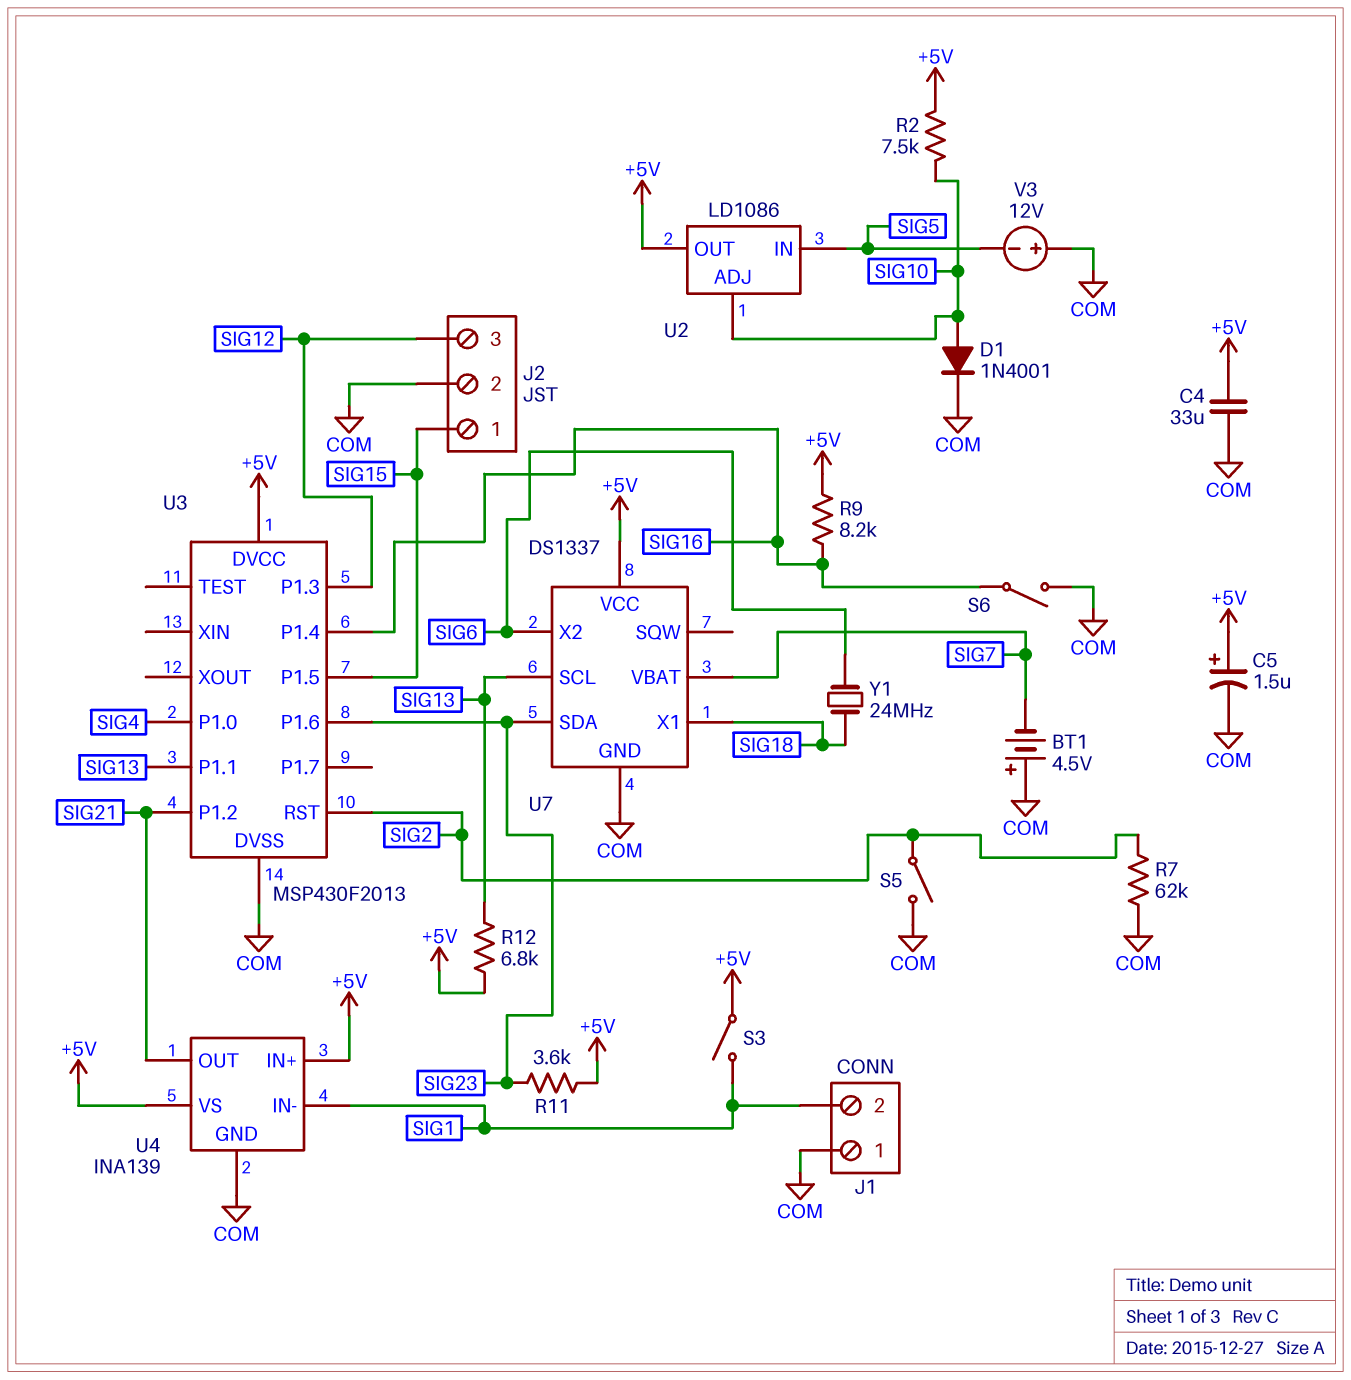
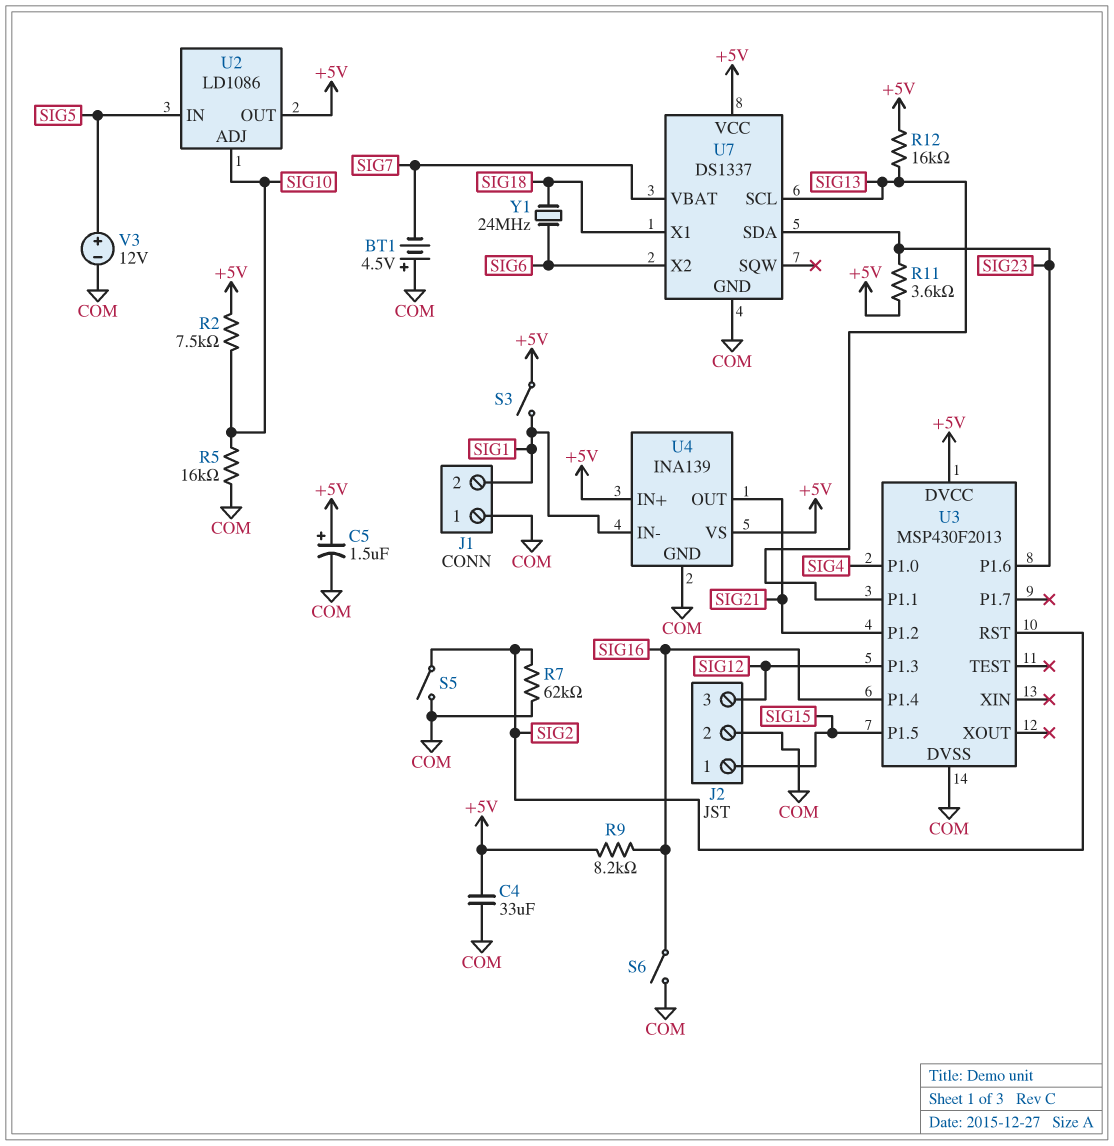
D1: diode 1N4001 (A SIG10, K COM) -> none
R5: none -> 16k (COM, SIG10)
R12: 6.8k (+5V, SIG13) -> 16k (+5V, SIG13)
V3: 12V (plus COM, minus SIG5) -> 12V (plus SIG5, minus COM)

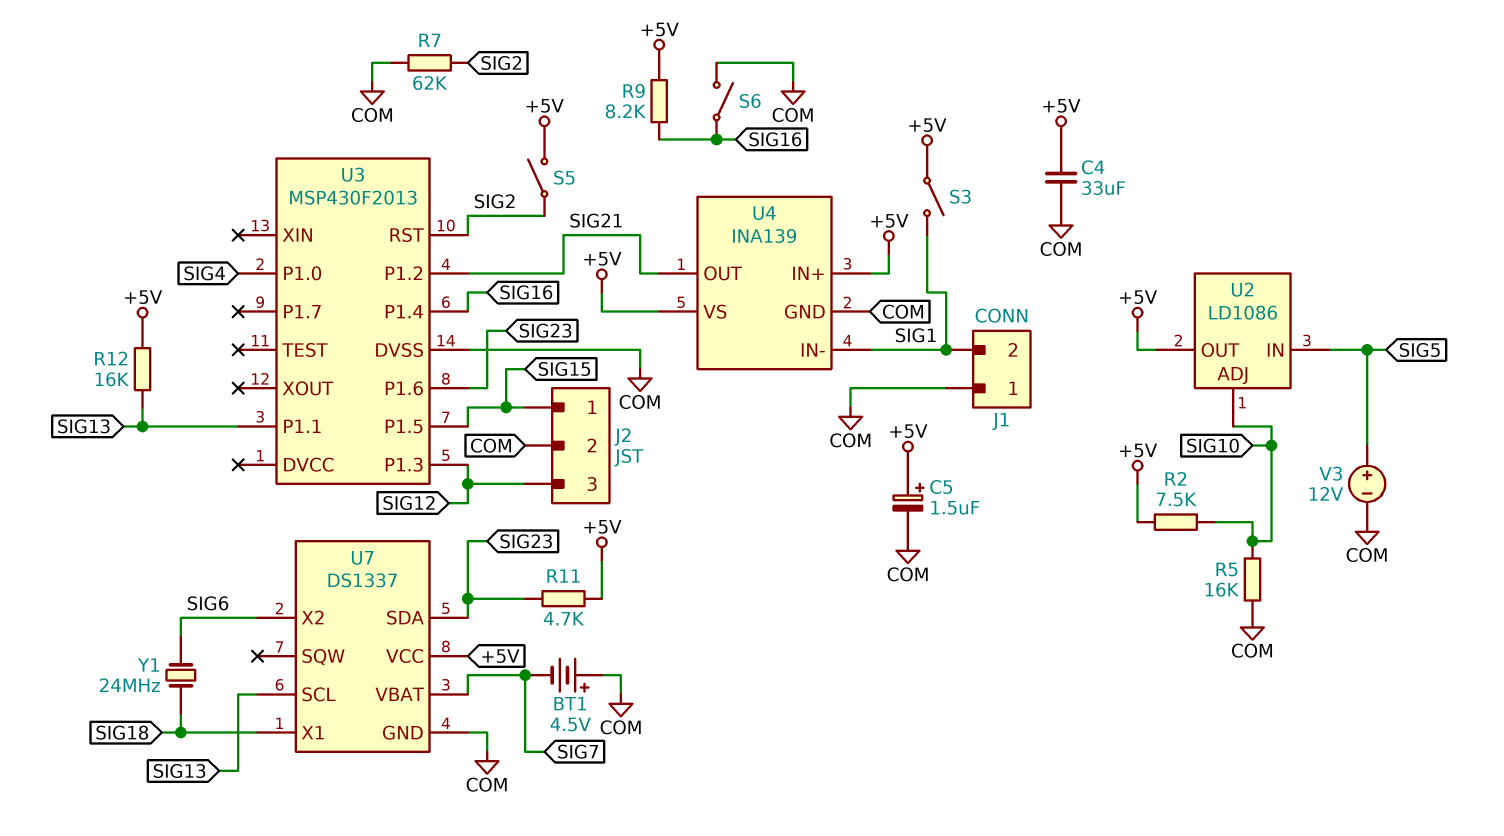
R11: 3.6k (+5V, SIG23) -> 4.7k (+5V, SIG23)
S5: switch (COM, SIG2) -> switch (+5V, SIG2)
U3 pin DVCC: +5V -> none

